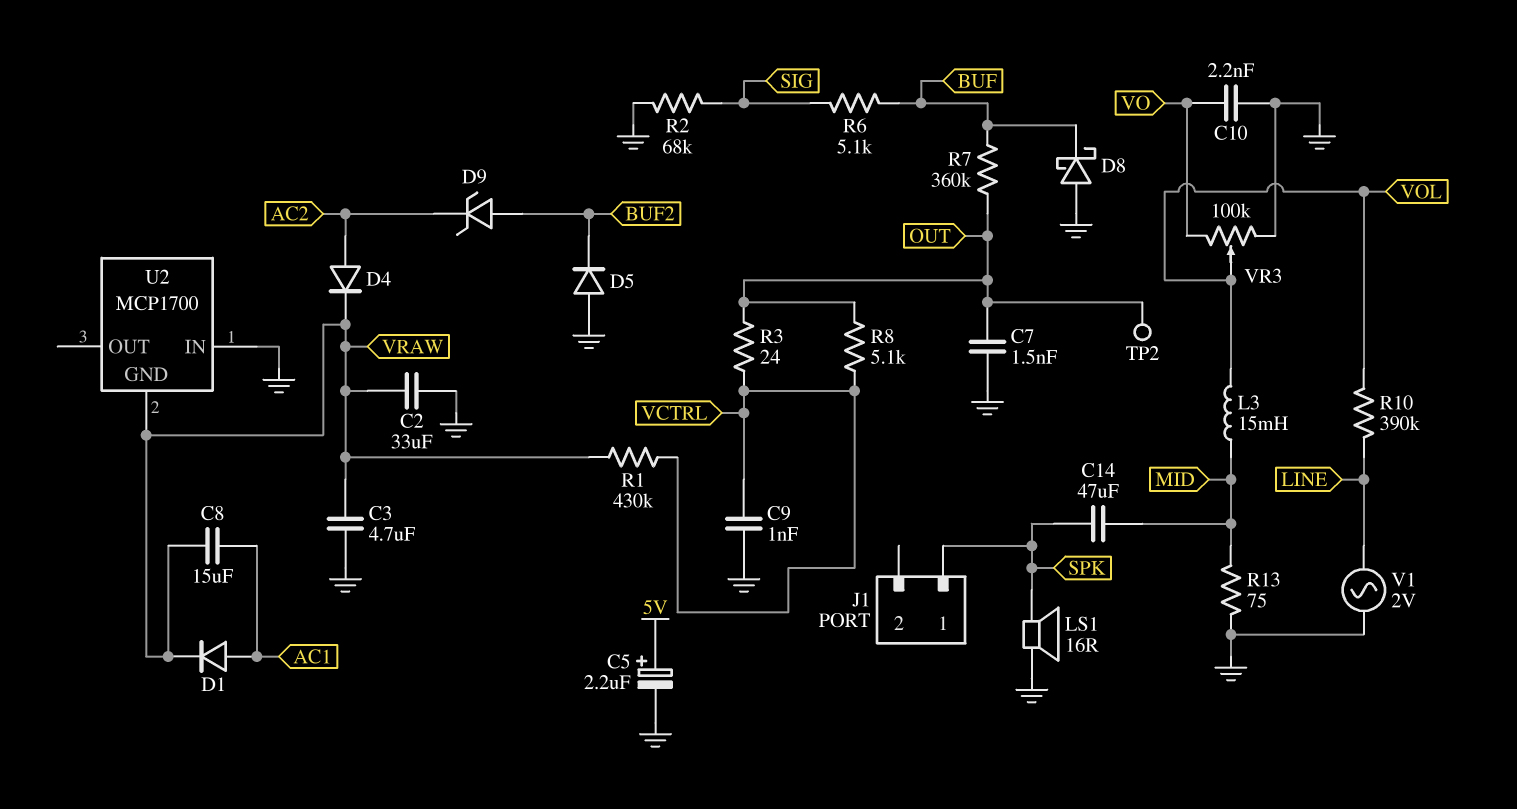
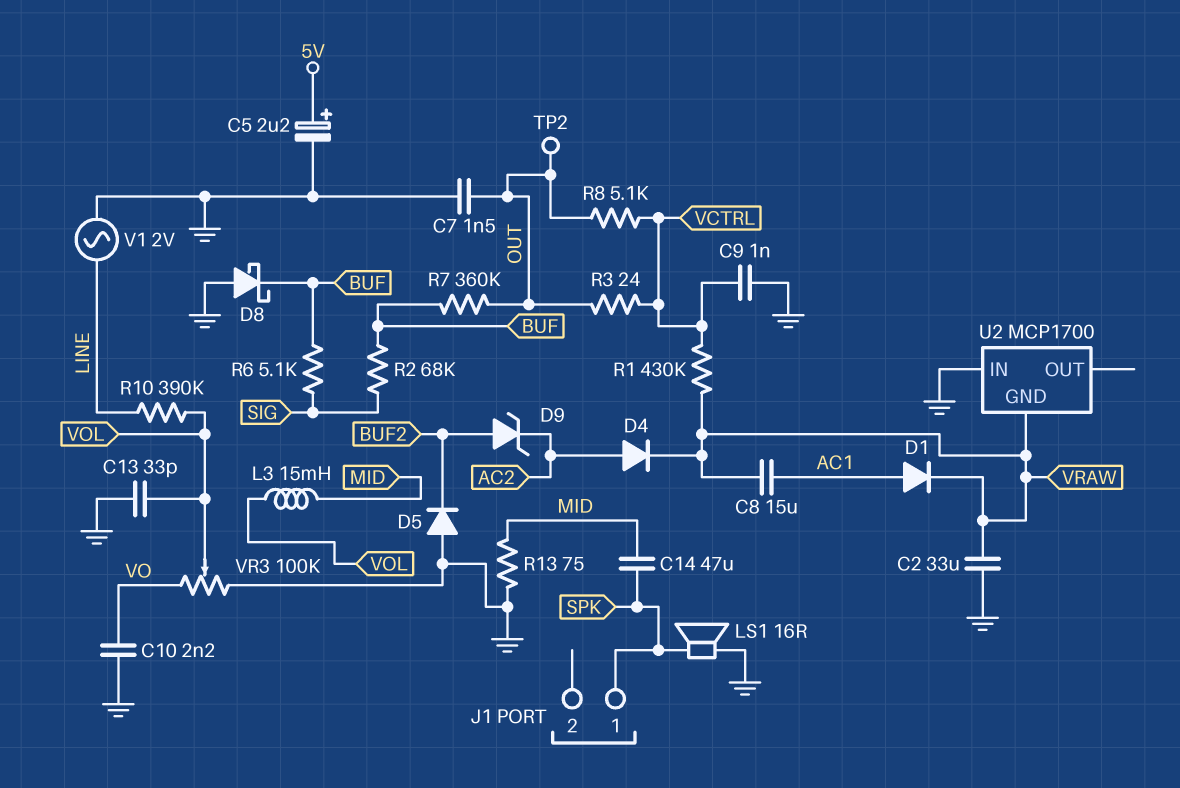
C3: 4.7uF (GND, VRAW) -> none
C13: none -> 33pF (GND, VOL)
R2: 68k (GND, SIG) -> 68k (BUF, SIG)

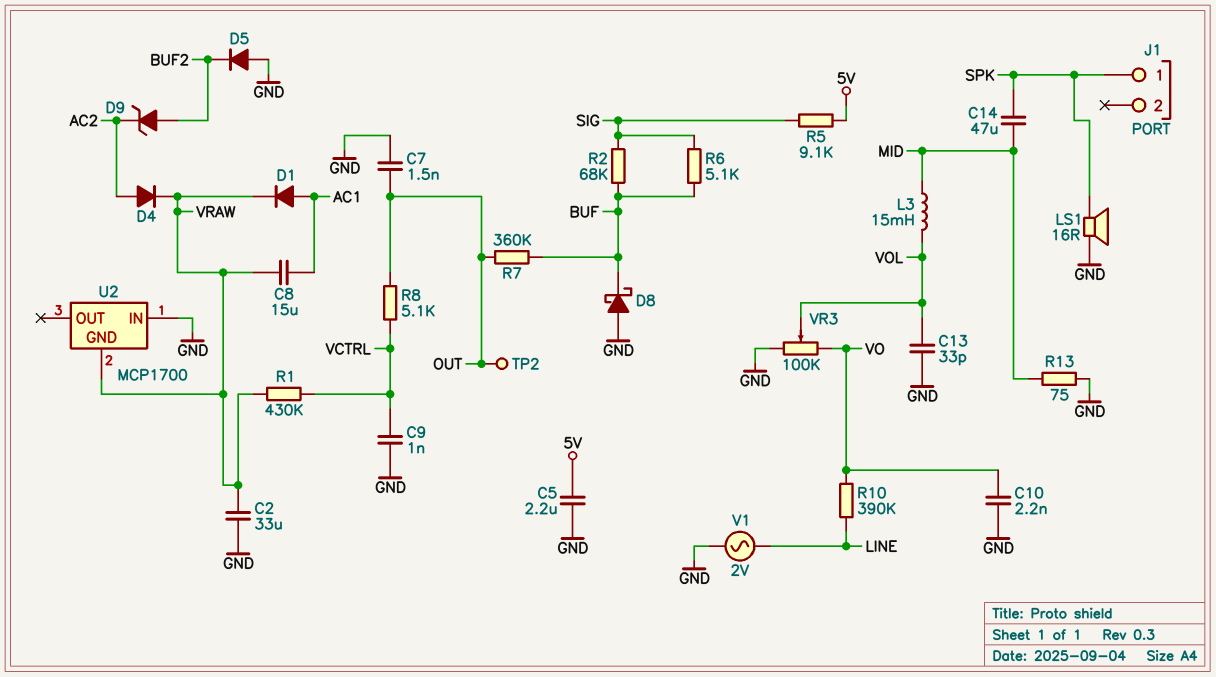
C5: 2.2uF (plus 5V, minus GND) -> 2.2uF (5V, GND)
R3: 24 (OUT, VCTRL) -> none
R5: none -> 9.1k (5V, SIG)
R10: 390k (LINE, VOL) -> 390k (LINE, VO)

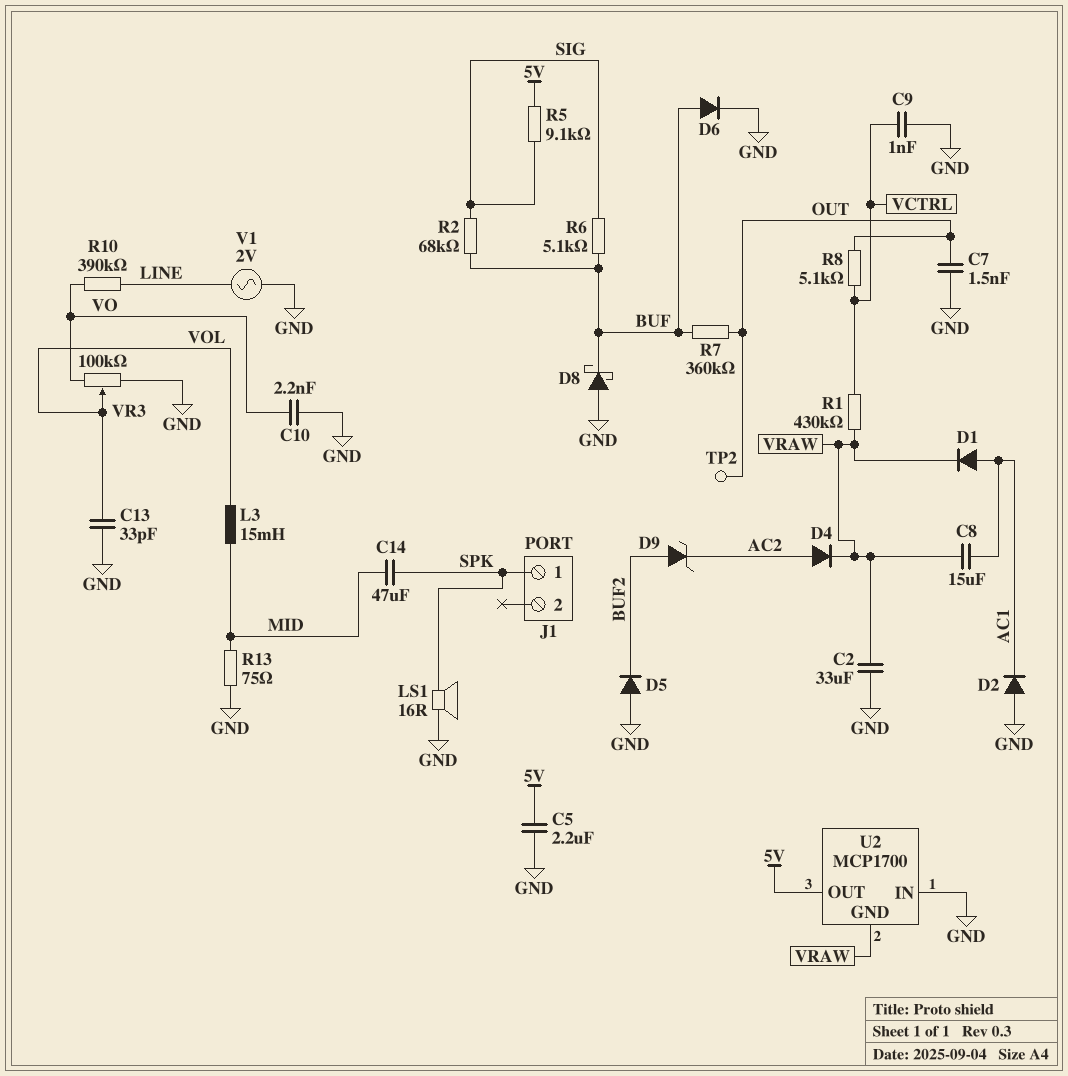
D2: none -> diode (A GND, K AC1)
D6: none -> diode (A BUF, K GND)
U2 pin OUT: none -> 5V

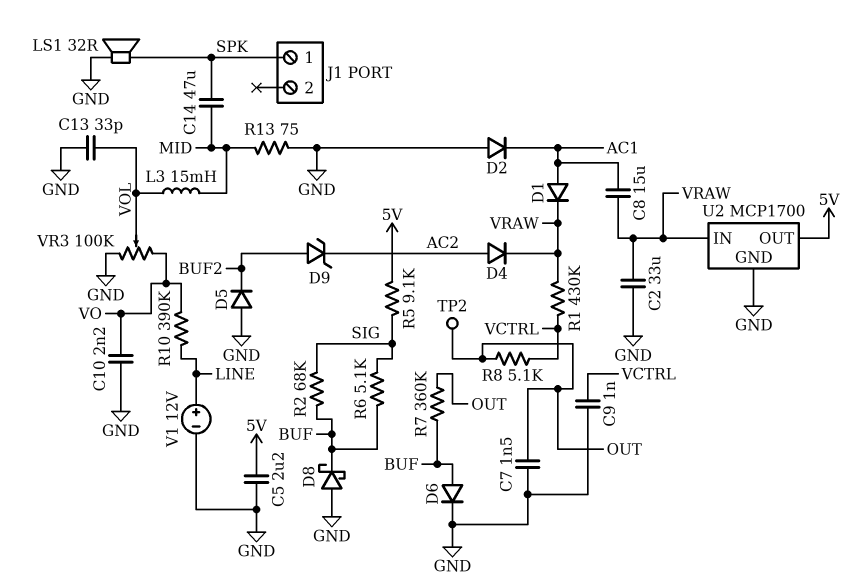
LS1: speaker 16R (GND, SPK) -> speaker 32R (GND, SPK)
U2 pin GND: VRAW -> GND
U2 pin IN: GND -> VRAW
V1: AC 2V (GND, LINE) -> 12V (plus LINE, minus GND)

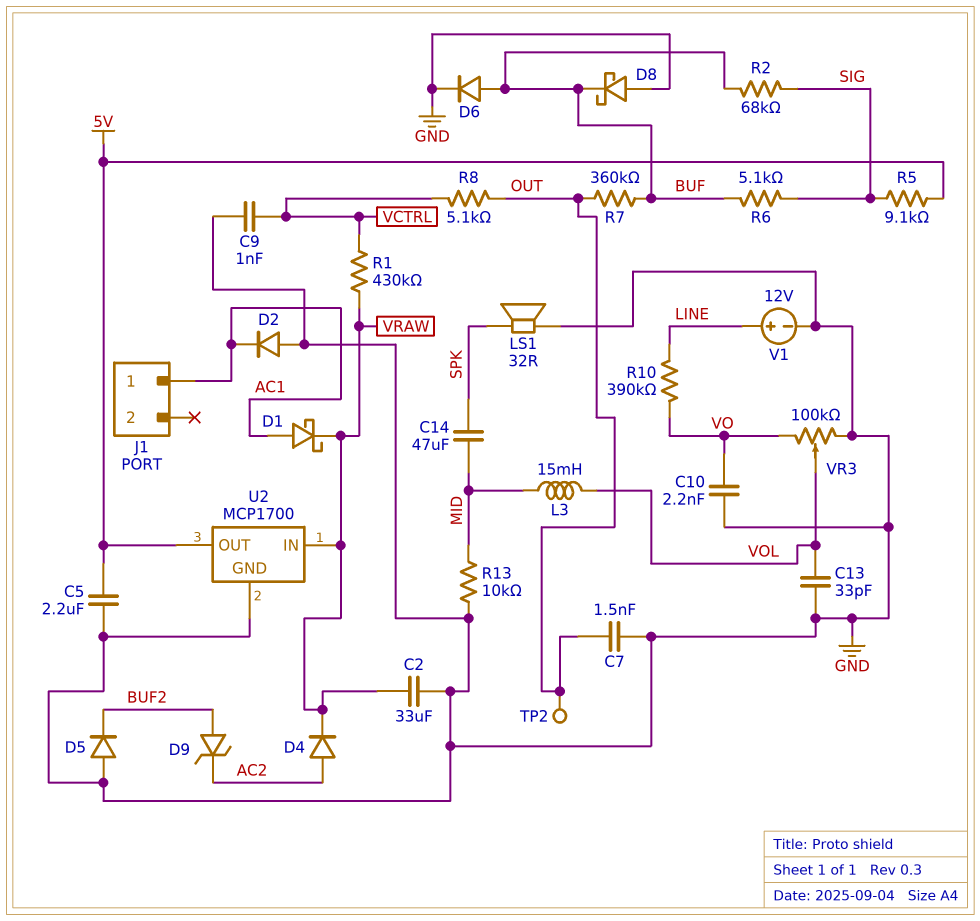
C8: 15uF (AC1, VRAW) -> none
D1: diode (A AC1, K VRAW) -> schottky (A AC1, K VRAW)
J1 pin 1: SPK -> AC1
R13: 75 (GND, MID) -> 10k (GND, MID)

